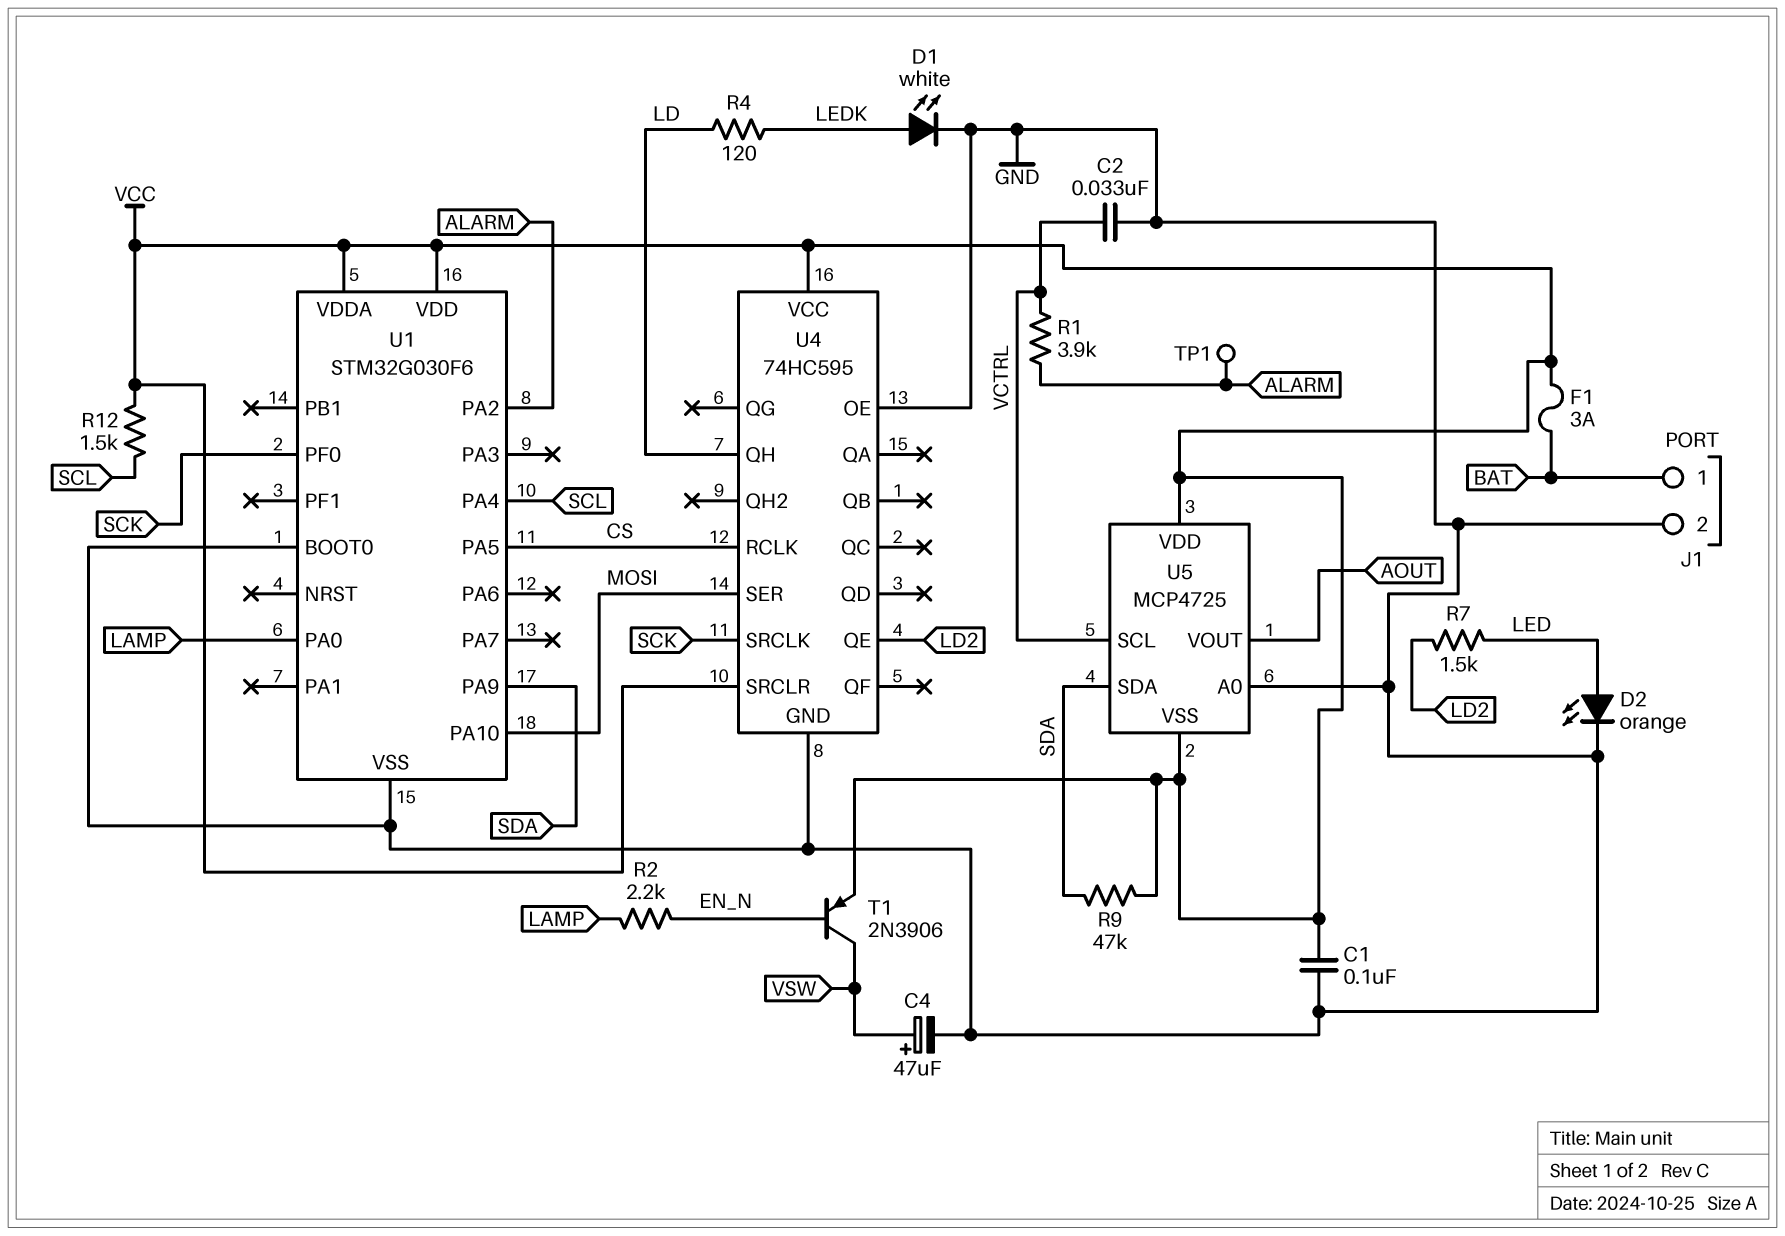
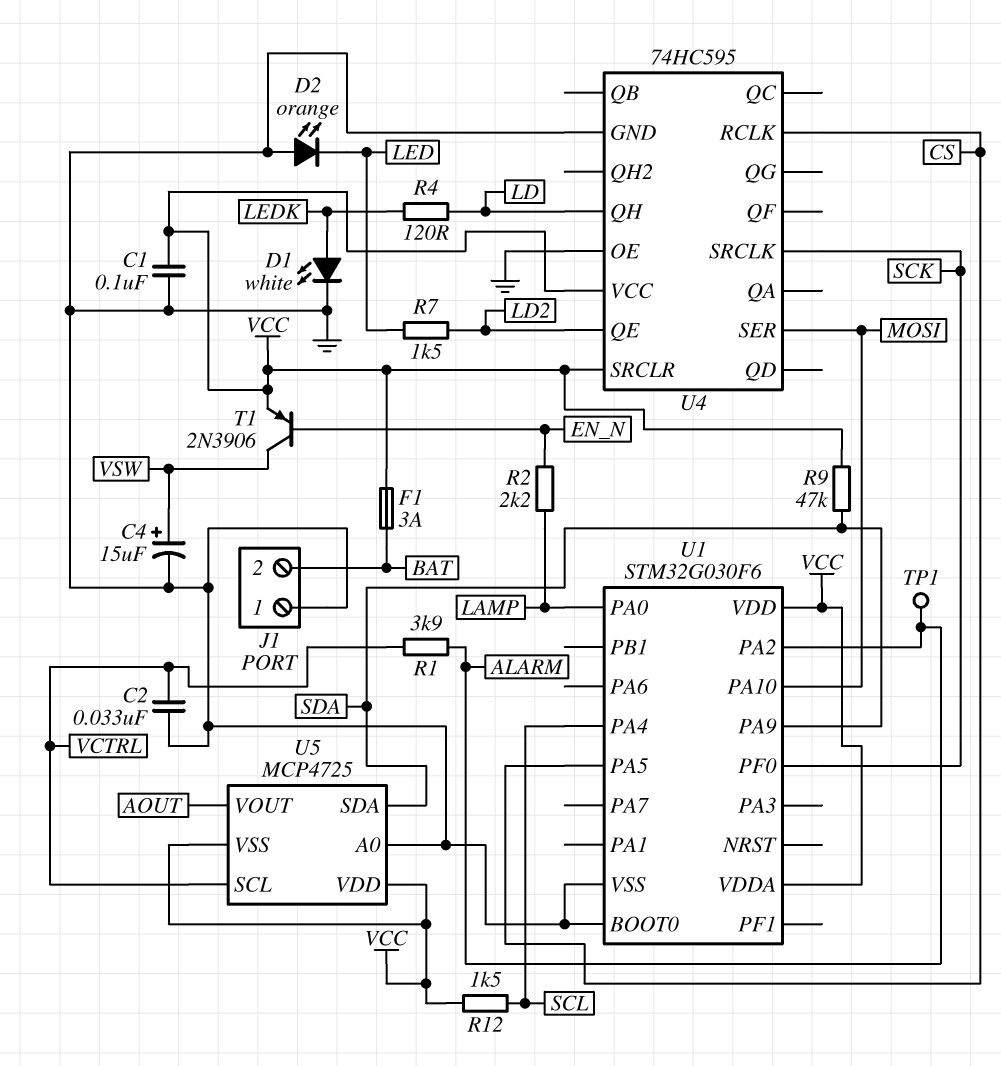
C4: 47uF (plus VSW, minus GND) -> 15uF (plus VSW, minus GND)
D2: LED orange (A LED, K GND) -> LED orange (A GND, K LED)
J1 pin 1: BAT -> GND
J1 pin 2: GND -> BAT

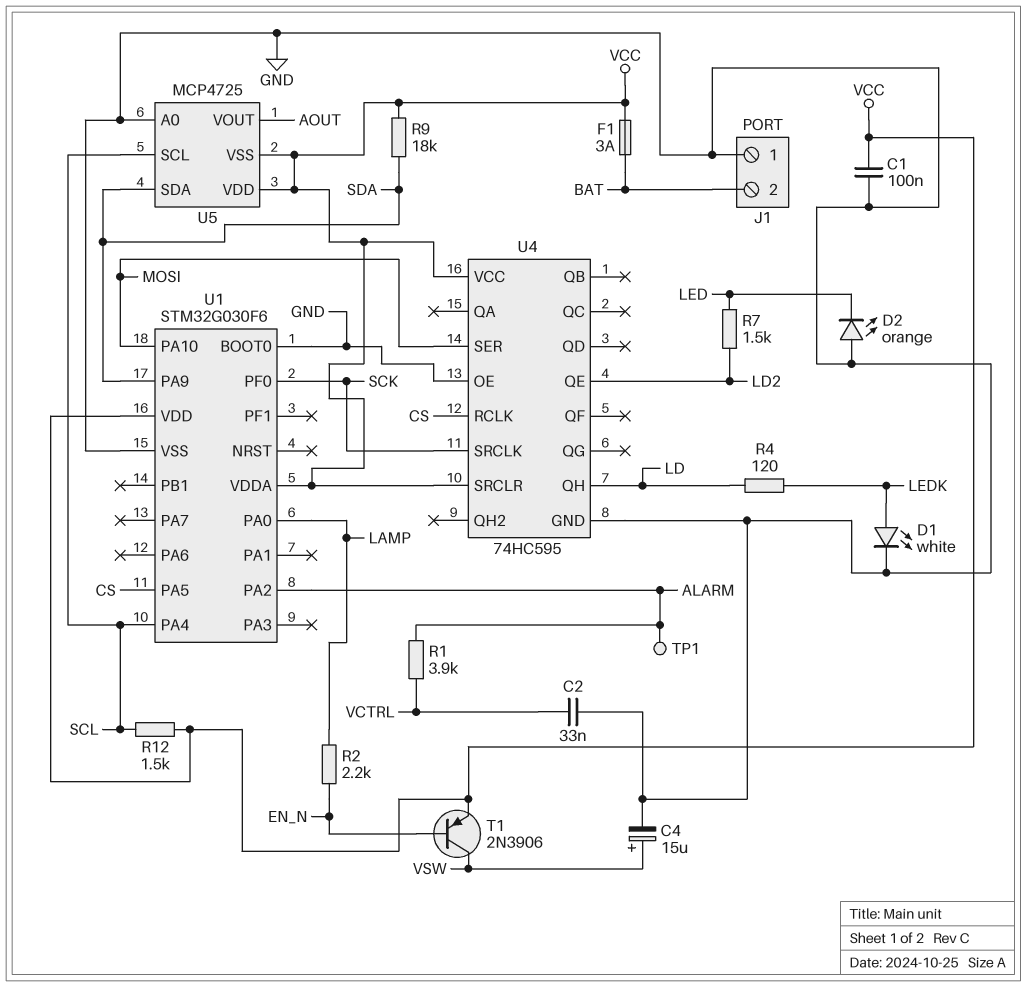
R9: 47k (SDA, VCC) -> 18k (SDA, VCC)
U5 pin SCL: VCTRL -> SCL

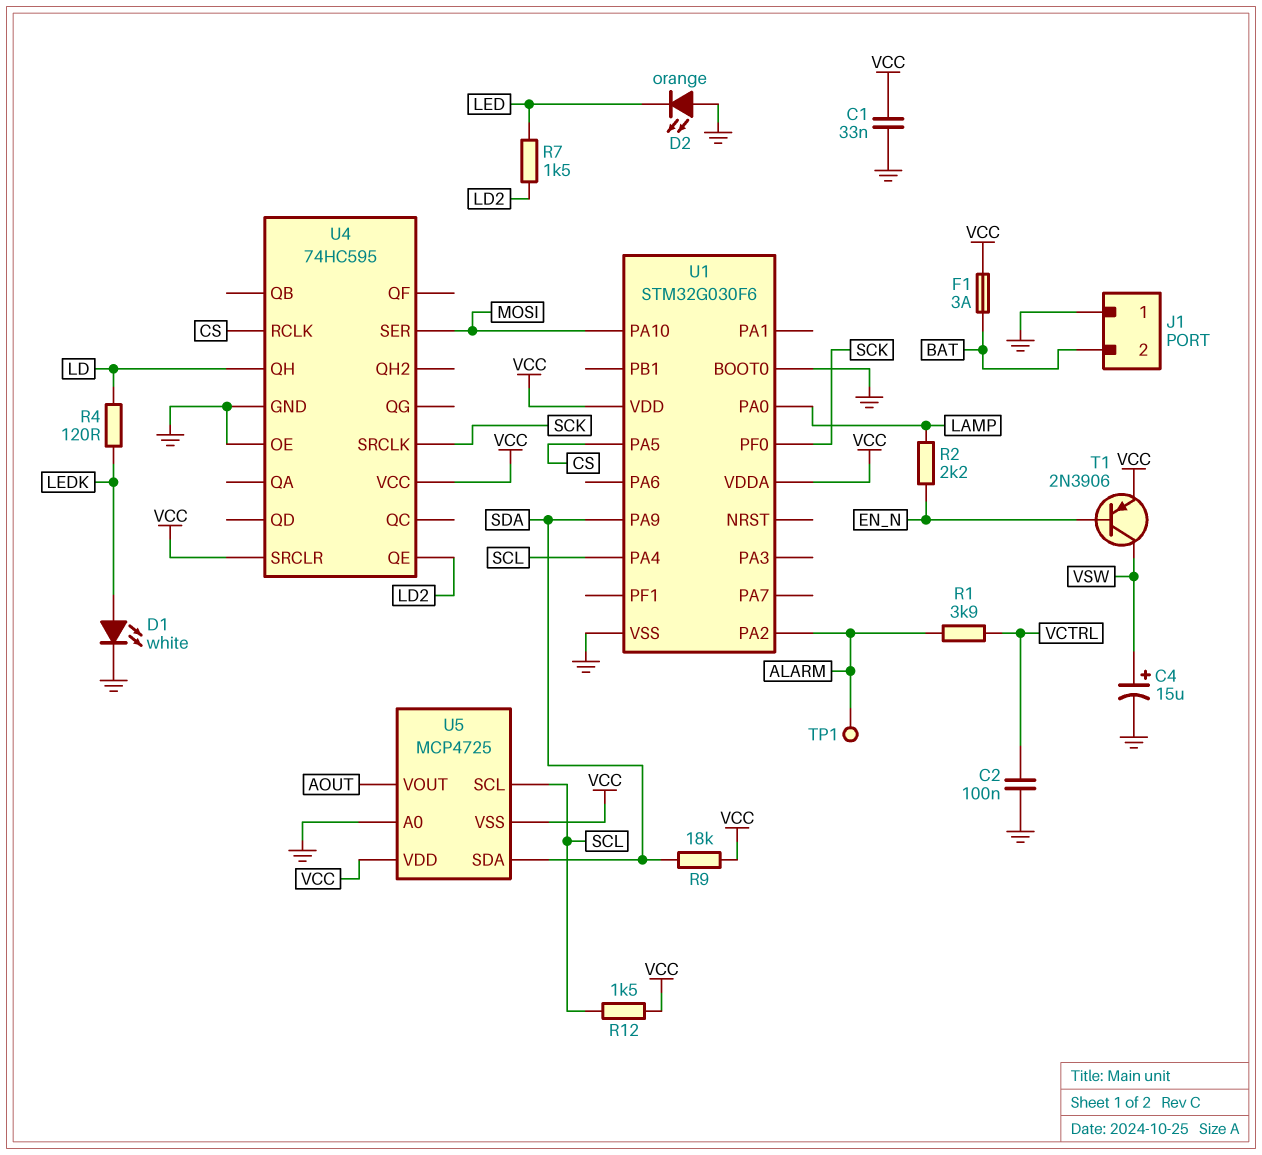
C1: 100nF (GND, VCC) -> 33nF (GND, VCC)
C2: 33nF (GND, VCTRL) -> 100nF (GND, VCTRL)

